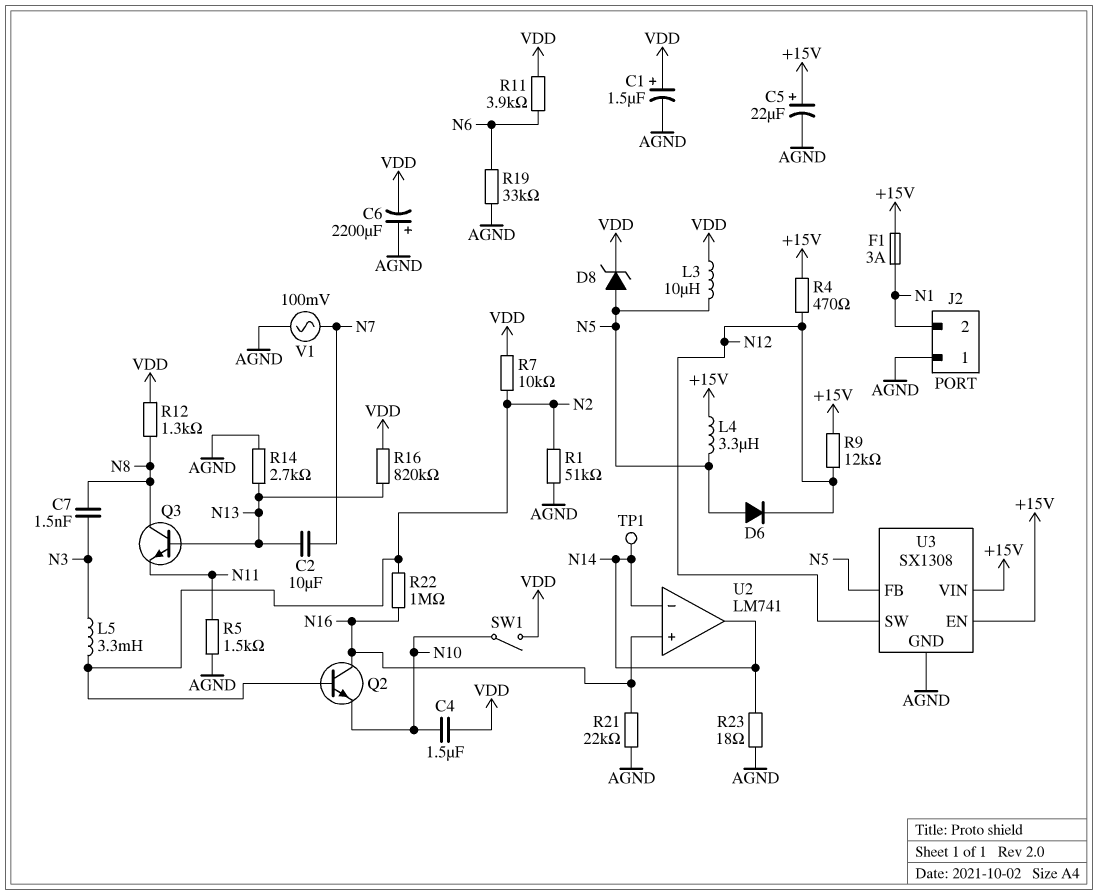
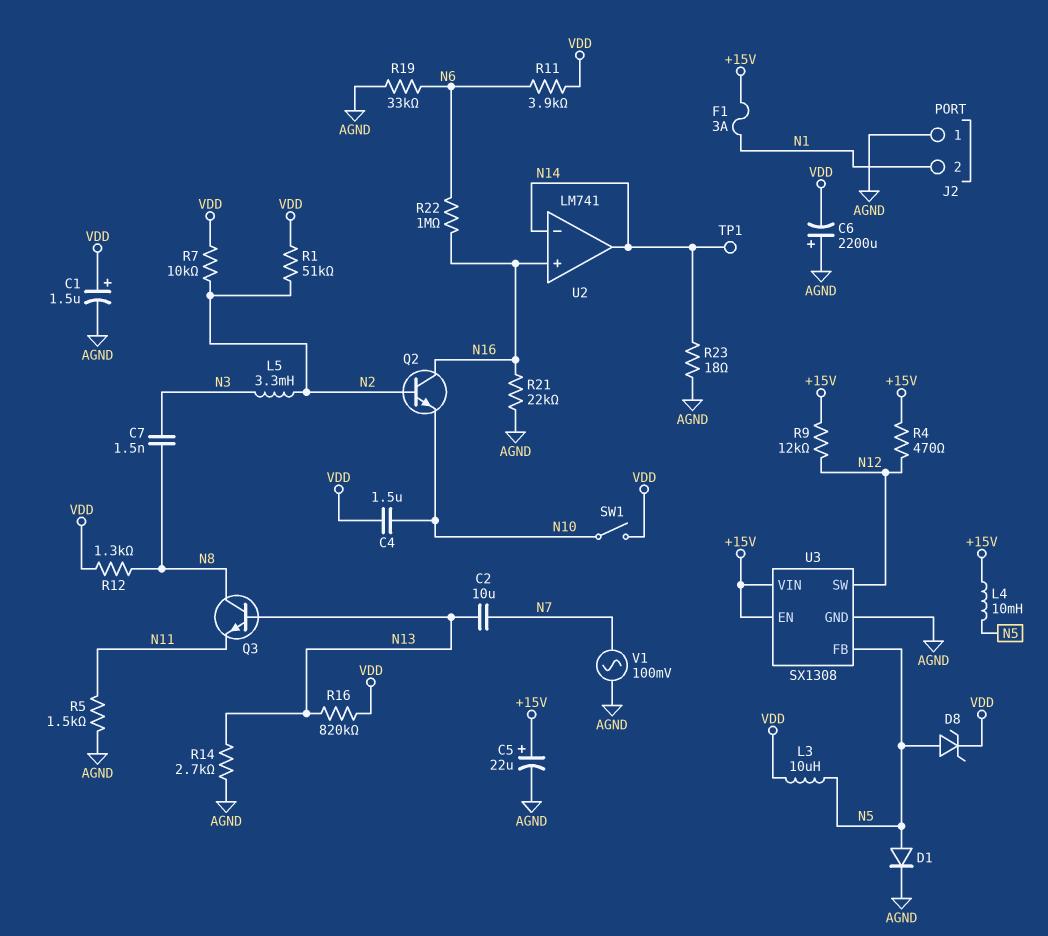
D1: none -> diode (A N5, K AGND)
D6: diode (A N5, K N12) -> none
L4: 3.3uH (+15V, N5) -> 10mH (+15V, N5)
R1: 51k (AGND, N2) -> 51k (N2, VDD)
R22: 1M (N2, N16) -> 1M (N6, N16)

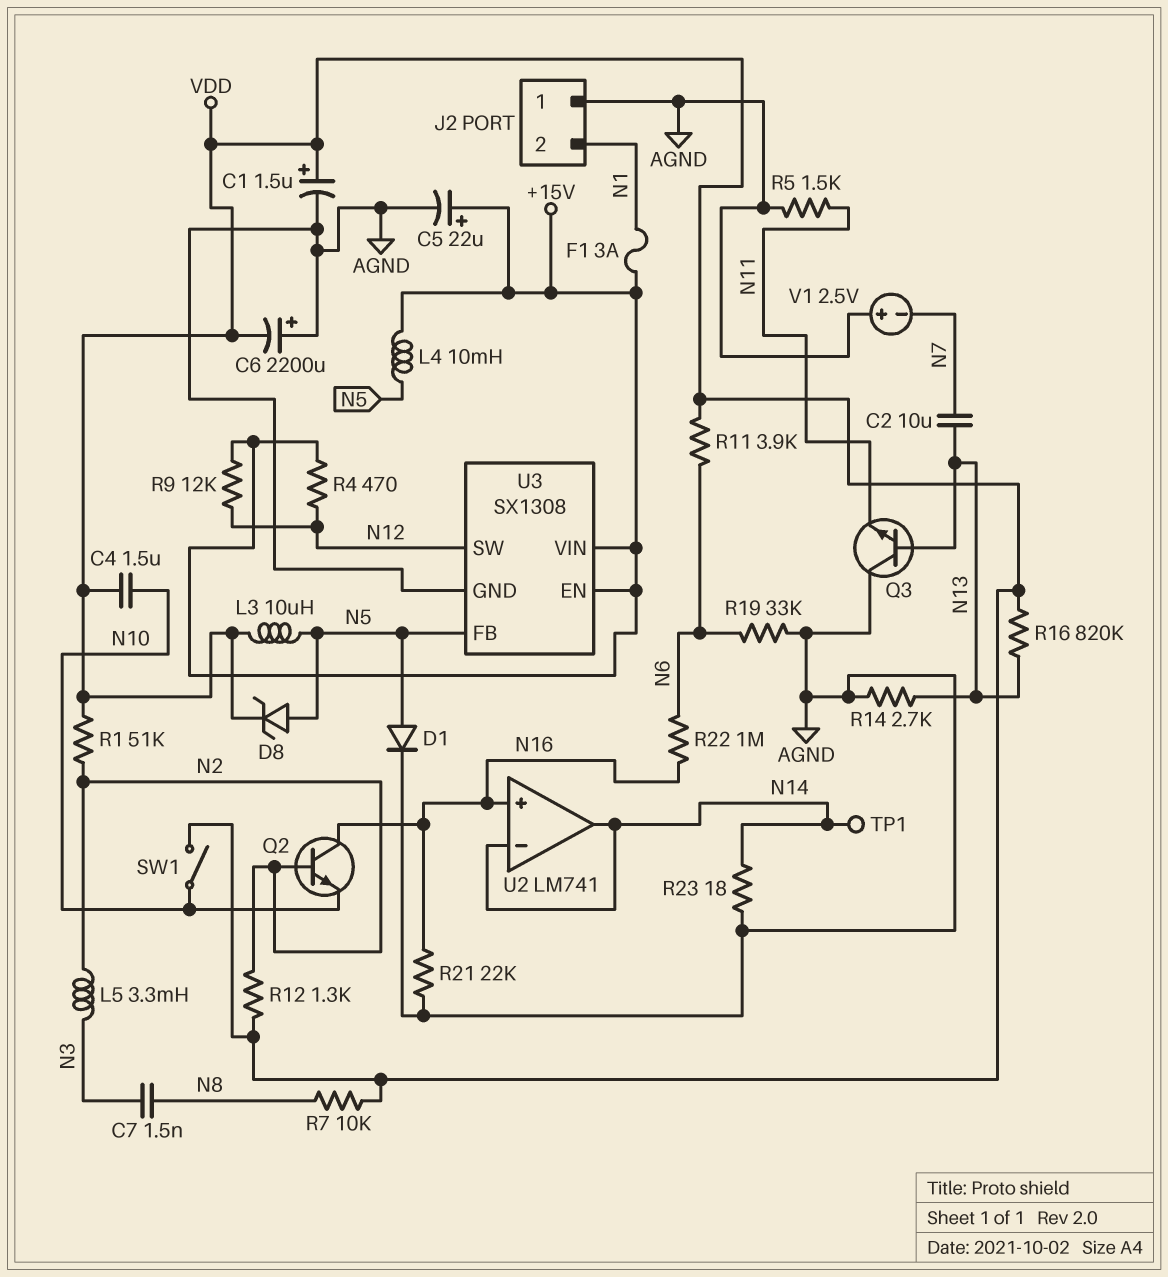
Q3: NPN (B N13, C N8, E N11) -> NPN (B N13, C AGND, E N11)
R7: 10k (N2, VDD) -> 10k (N8, VDD)
R12: 1.3k (N8, VDD) -> 1.3k (N2, VDD)
V1: AC 100mV (AGND, N7) -> 2.5V (plus AGND, minus N7)

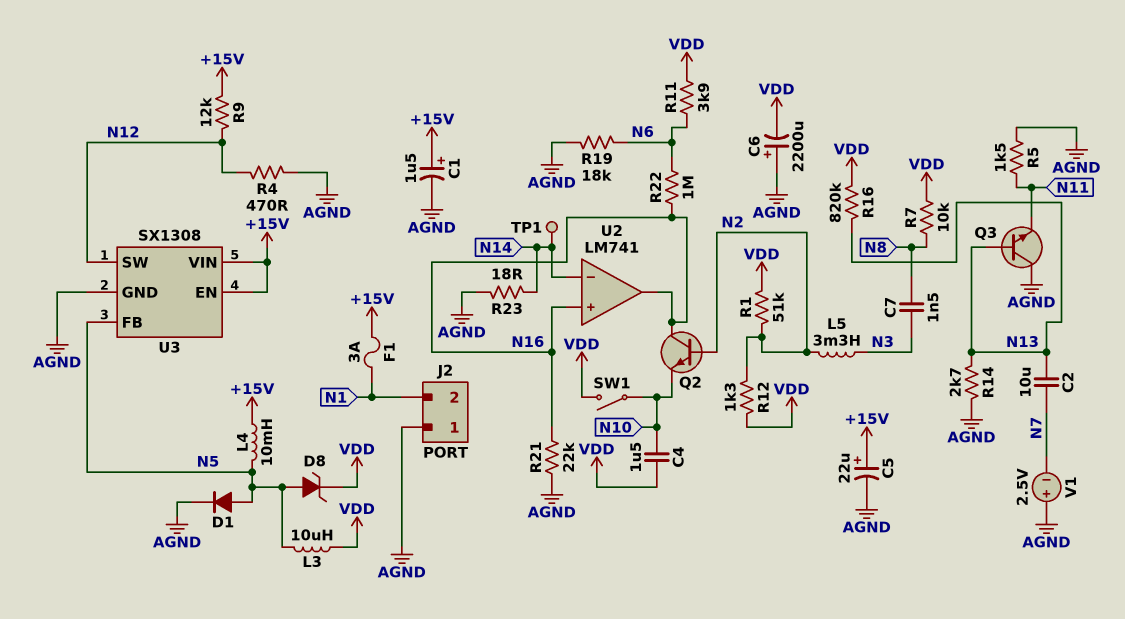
C1: 1.5uF (plus VDD, minus AGND) -> 1.5uF (plus +15V, minus AGND)
R4: 470 (+15V, N12) -> 470 (AGND, N12)
R19: 33k (AGND, N6) -> 18k (AGND, N6)
U2 pin out: N14 -> N16

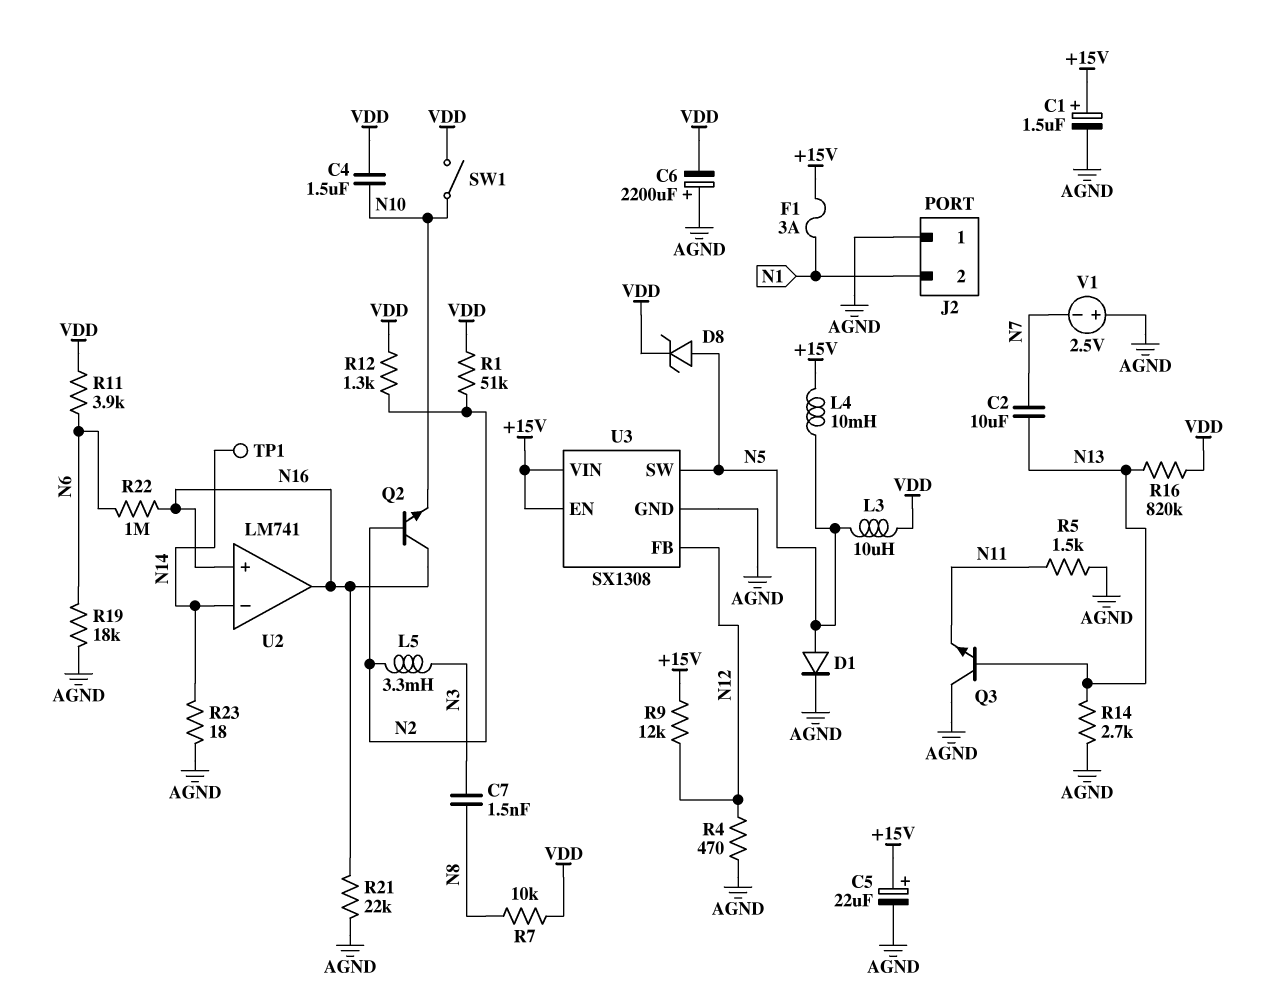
U3 pin FB: N5 -> N12
U3 pin SW: N12 -> N5

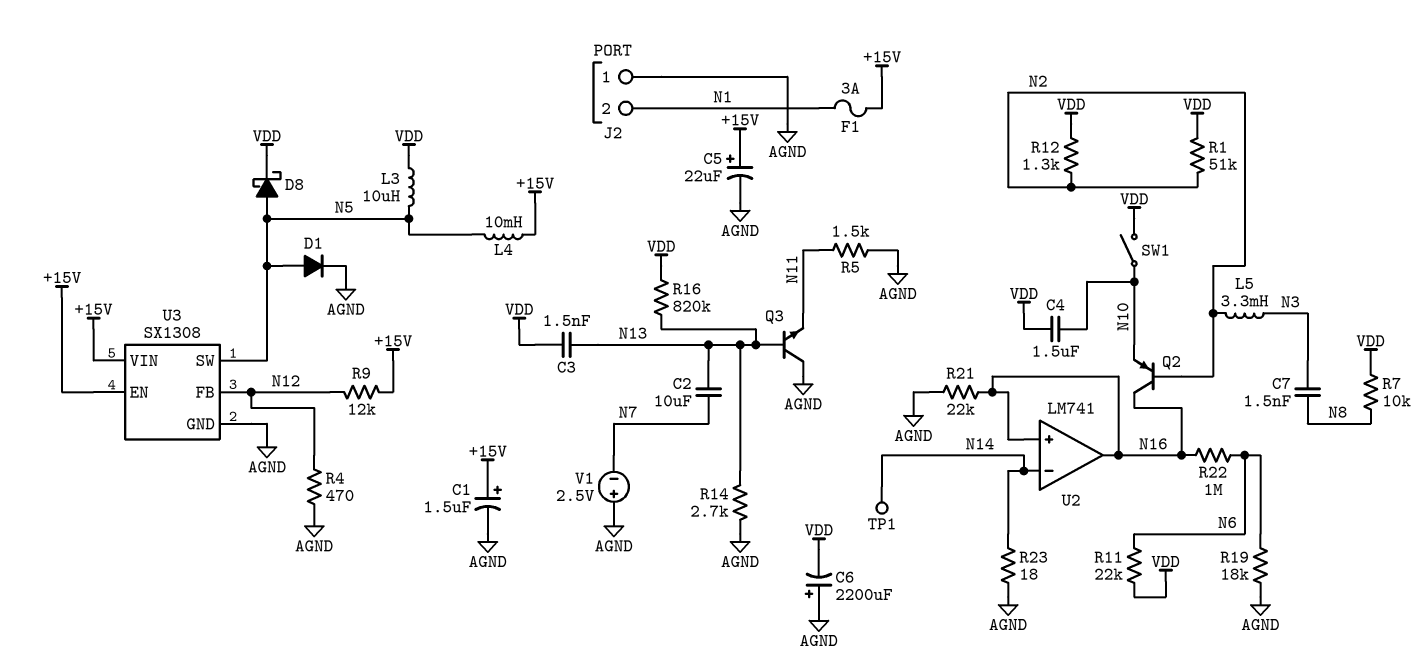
C3: none -> 1.5nF (N13, VDD)
D8: zener (A N5, K VDD) -> schottky (A N5, K VDD)
Q2: NPN (B N2, C N16, E N10) -> PNP (B N2, C N16, E N10)
R11: 3.9k (N6, VDD) -> 22k (N6, VDD)

